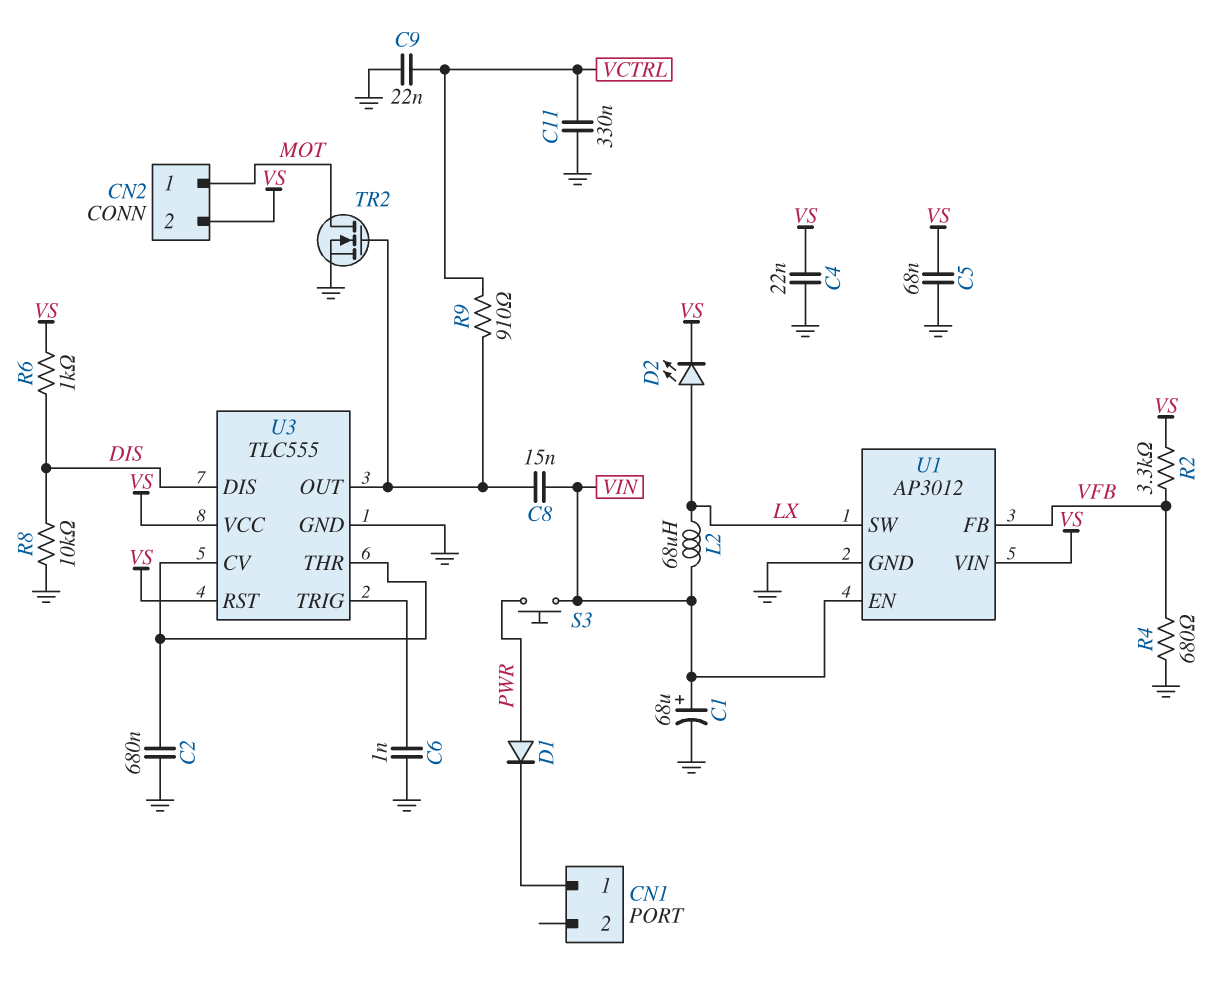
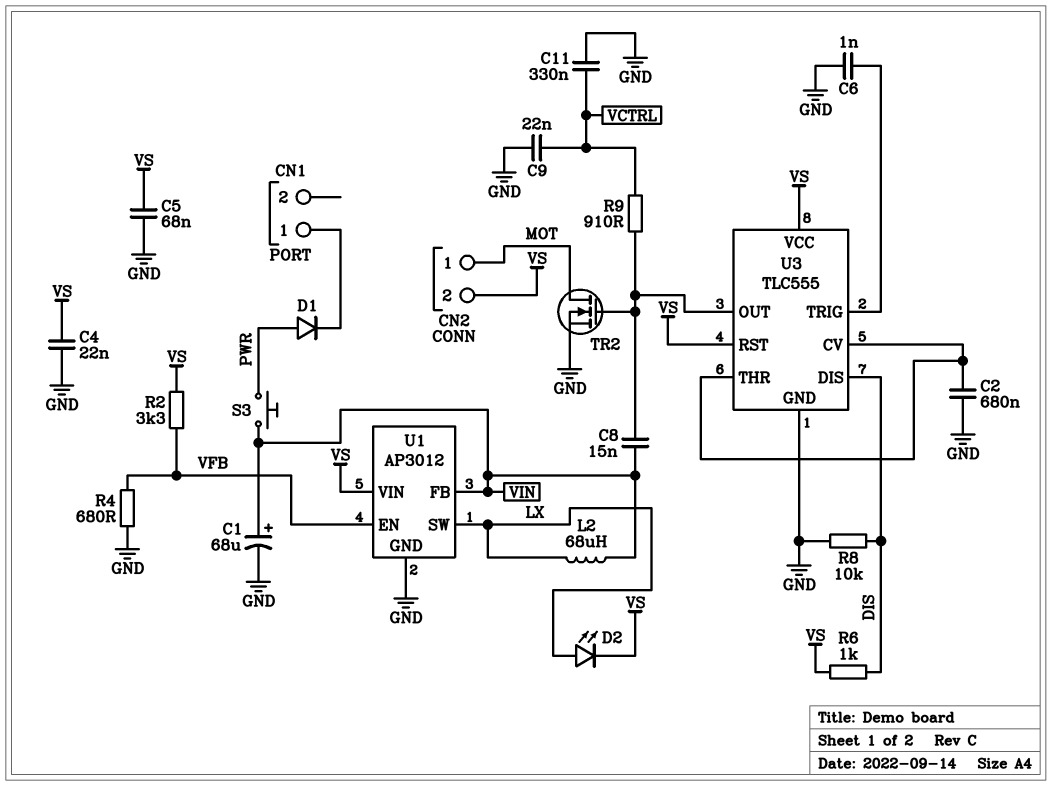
U1 pin EN: VIN -> VFB
U1 pin FB: VFB -> VIN

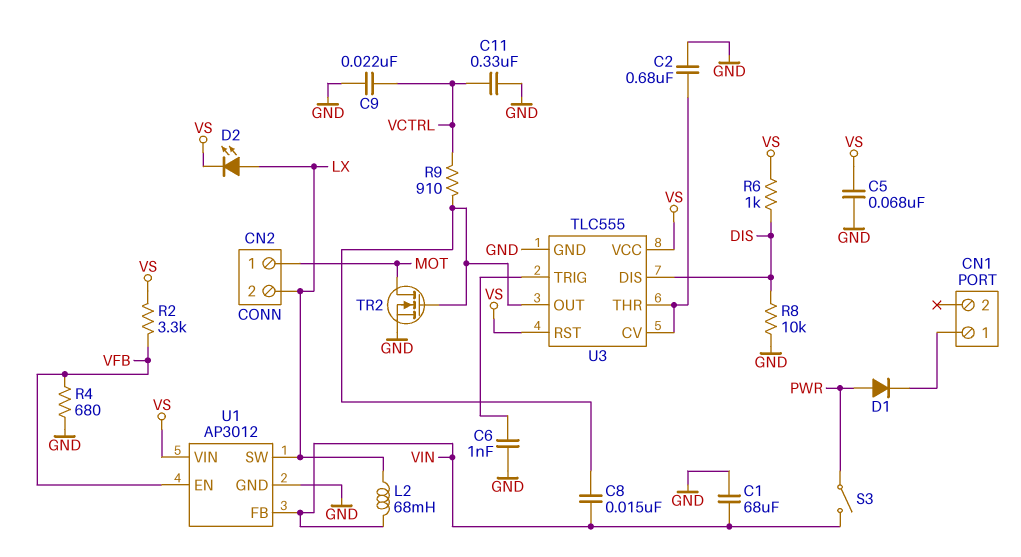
C1: 68uF (plus VIN, minus GND) -> 68uF (GND, VIN)
C4: 22nF (GND, VS) -> none
CN2 pin 2: VS -> LX
L2: 68uH (LX, VIN) -> 68mH (LX, VIN)
S3: button (PWR, VIN) -> switch (PWR, VIN)

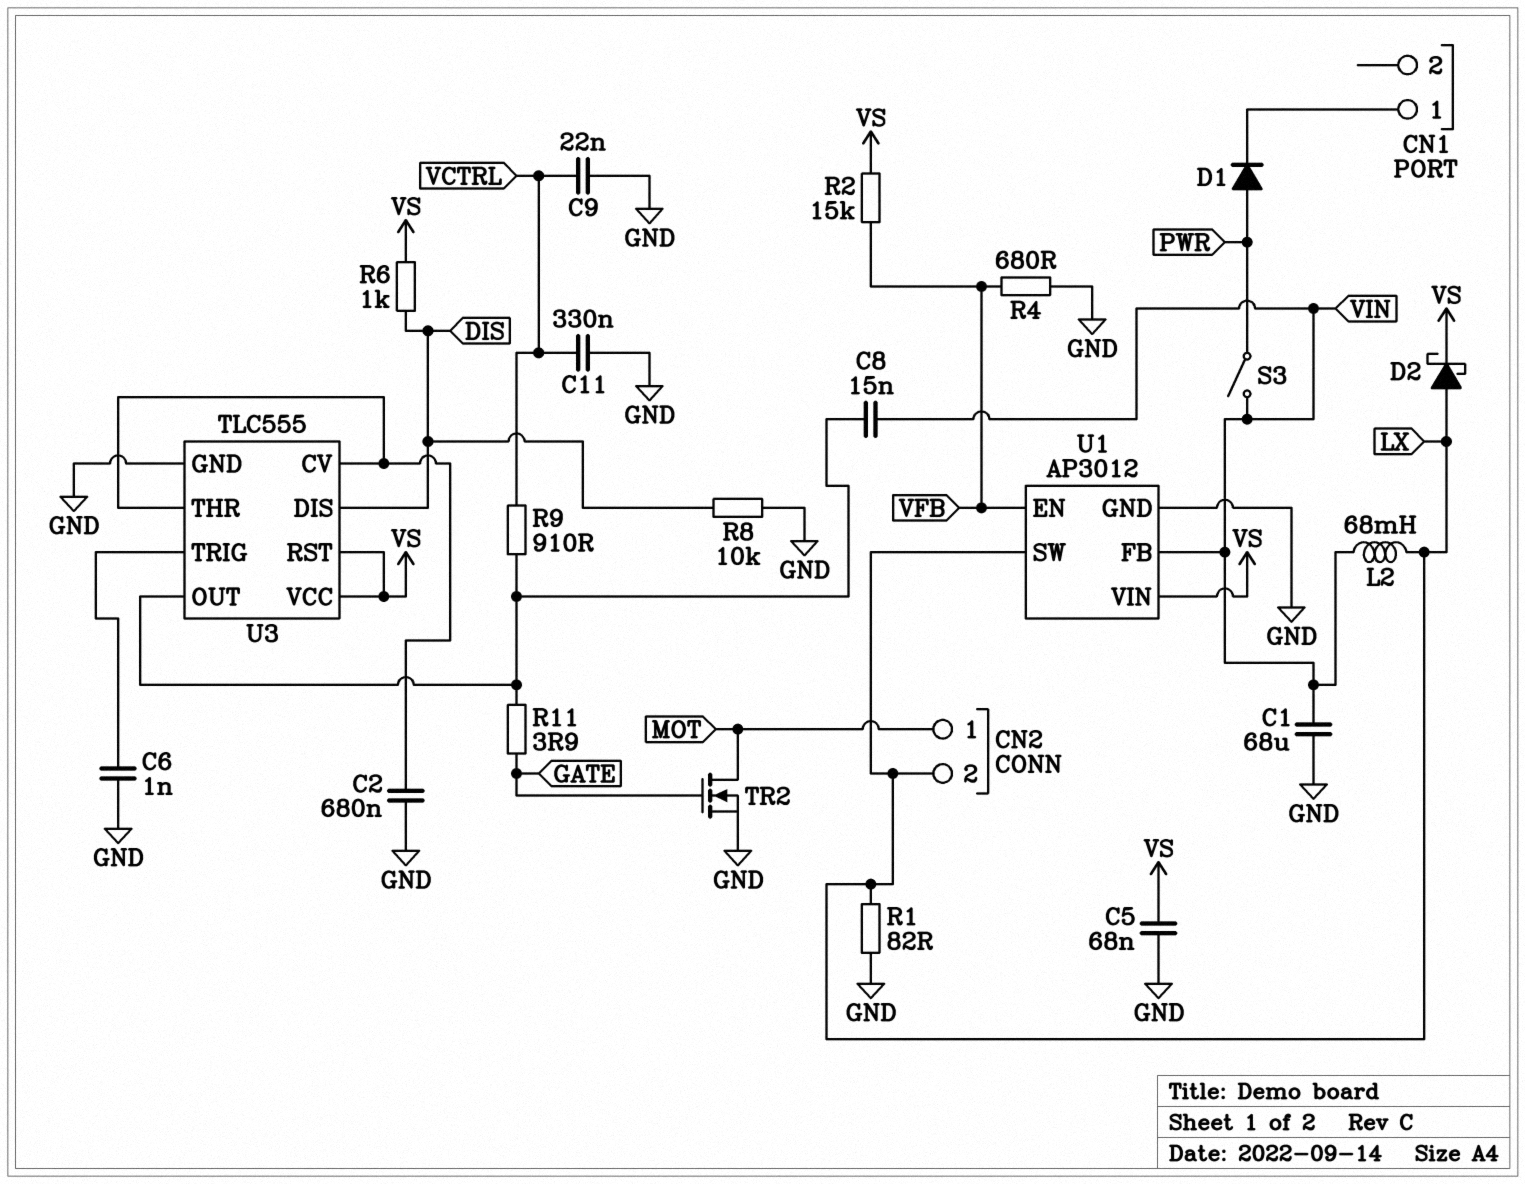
D2: LED (A LX, K VS) -> schottky (A LX, K VS)
R1: none -> 82 (GND, LX)
R2: 3.3k (VFB, VS) -> 15k (VFB, VS)
R11: none -> 3.9 (GATE, U3/OUT)
TR2: NMOS (G U3/OUT, D MOT, S GND) -> NMOS (G GATE, D MOT, S GND)

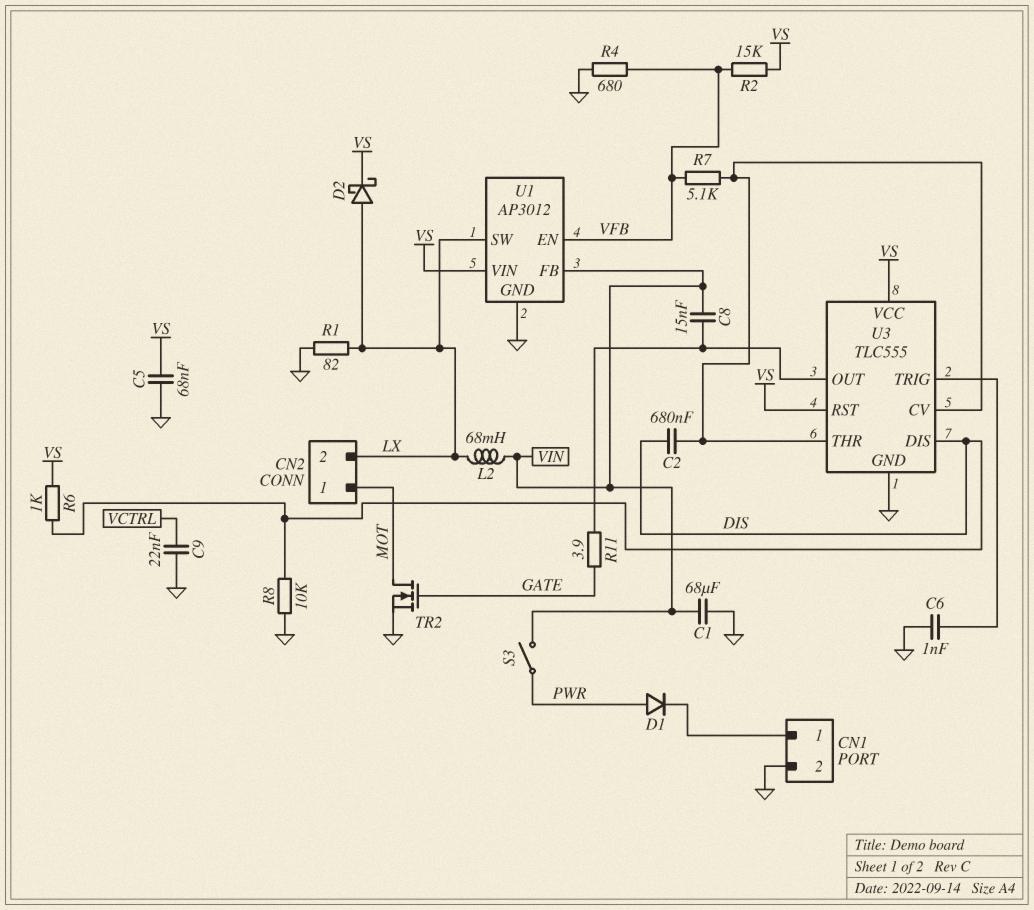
C2: 680nF (GND, U3/CV) -> 680nF (DIS, U3/CV)
C11: 330nF (GND, VCTRL) -> none
CN1 pin 2: none -> GND
R7: none -> 5.1k (U3/CV, VFB)
R9: 910 (U3/OUT, VCTRL) -> none

